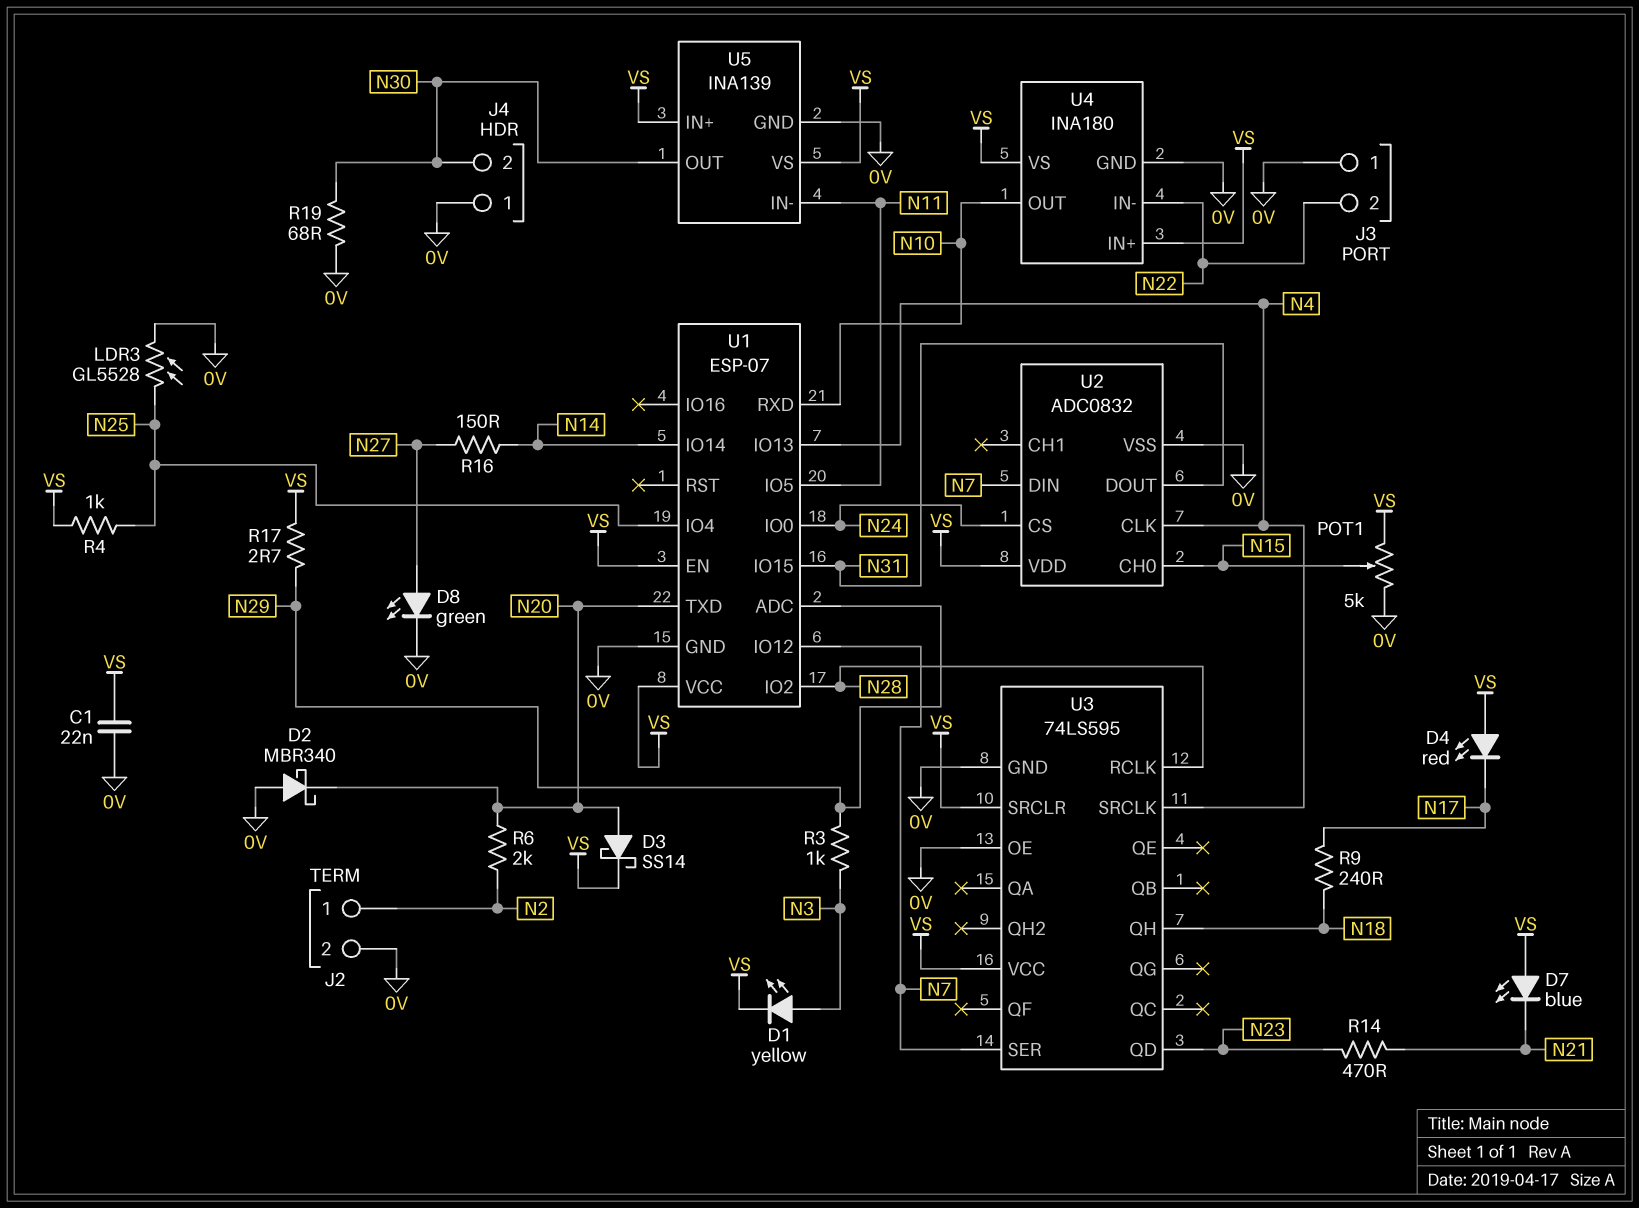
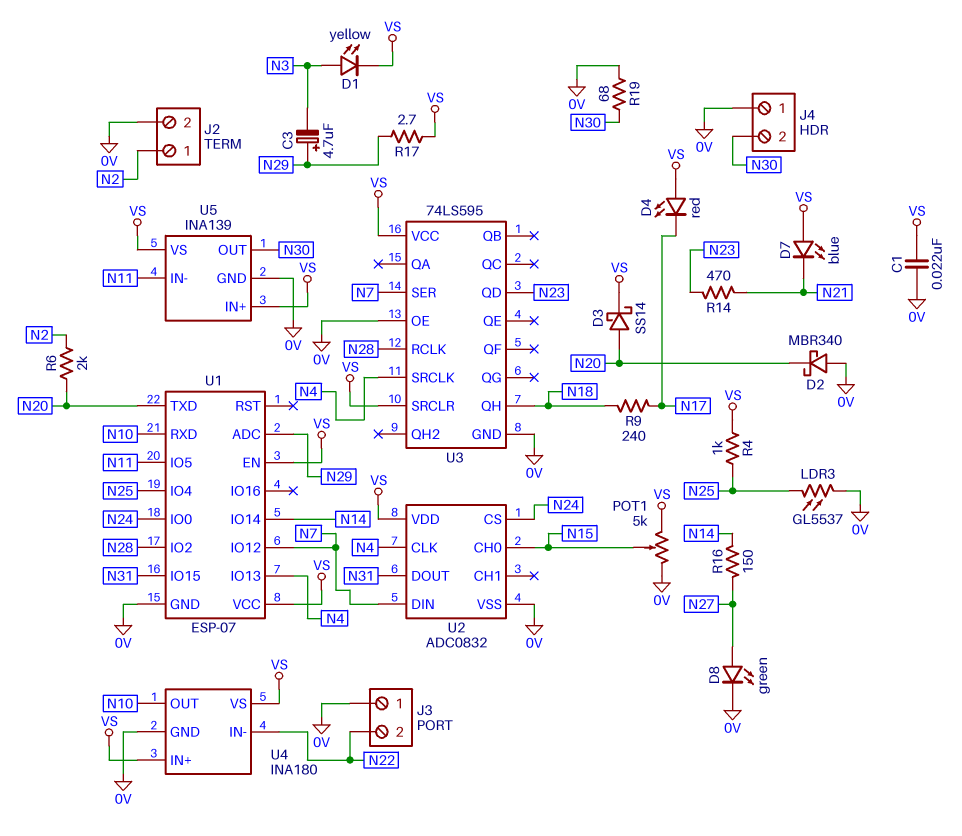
C3: none -> 4.7uF (plus N29, minus N3)
LDR3: GL5528 (0V, N25) -> GL5537 (0V, N25)
R3: 1k (N3, N29) -> none

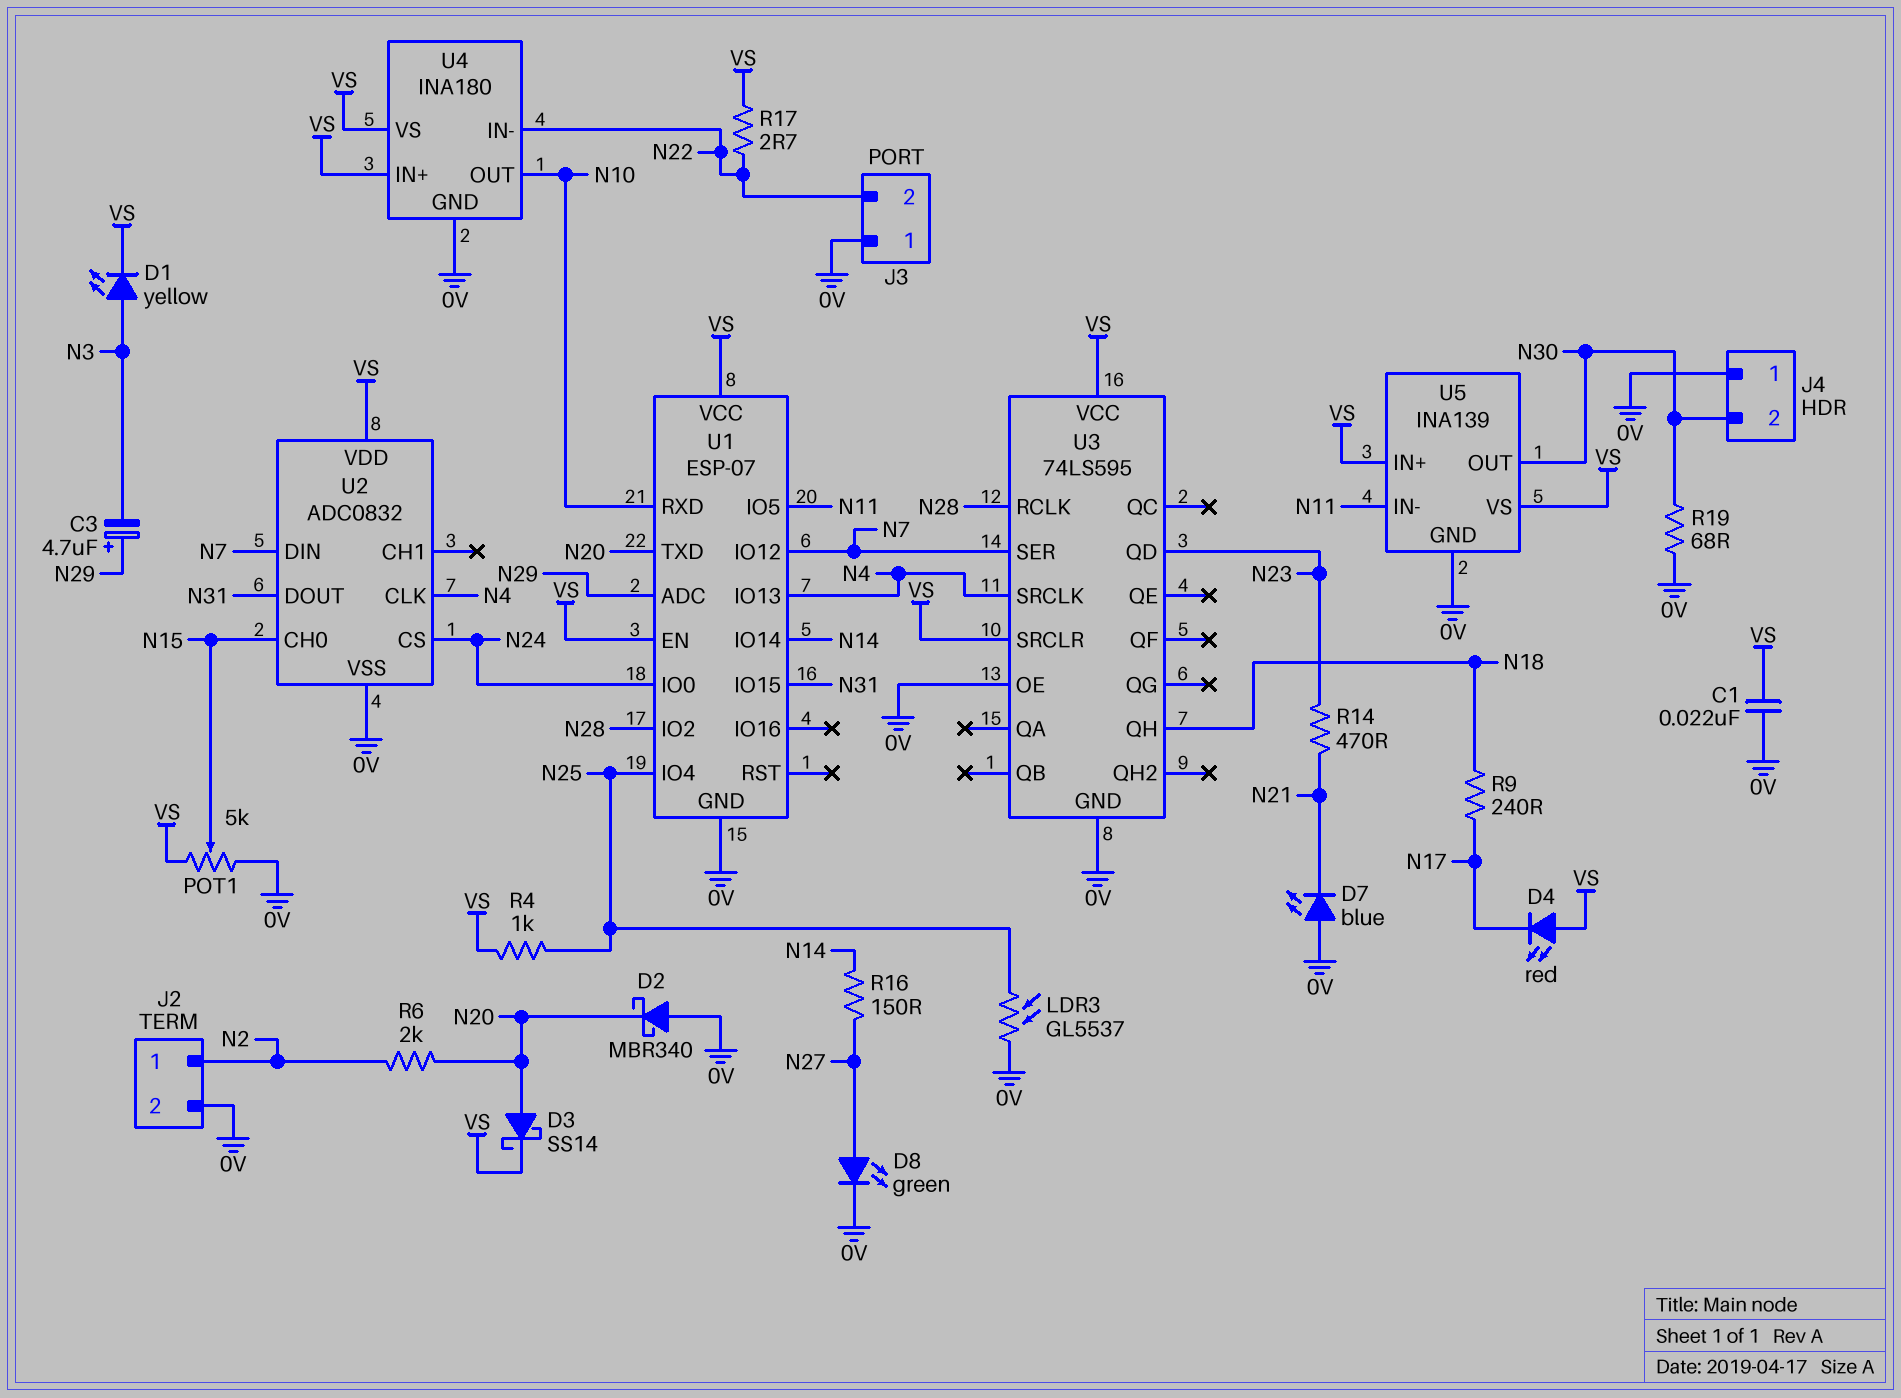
D7: LED blue (A VS, K N21) -> LED blue (A 0V, K N21)
R17: 2.7 (N29, VS) -> 2.7 (N22, VS)

